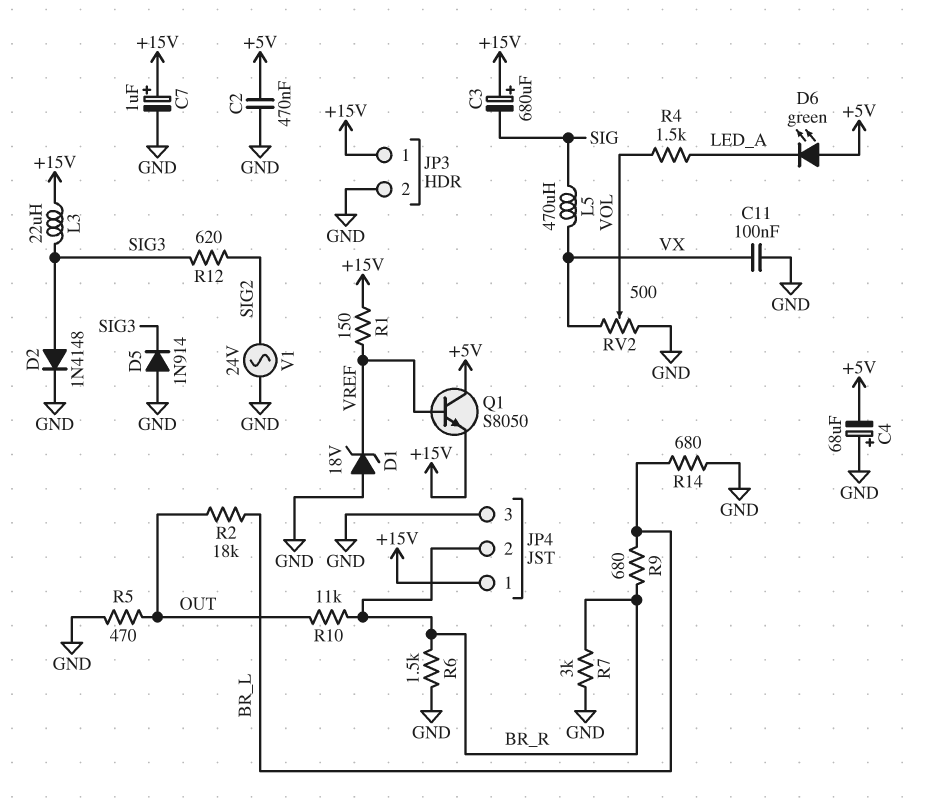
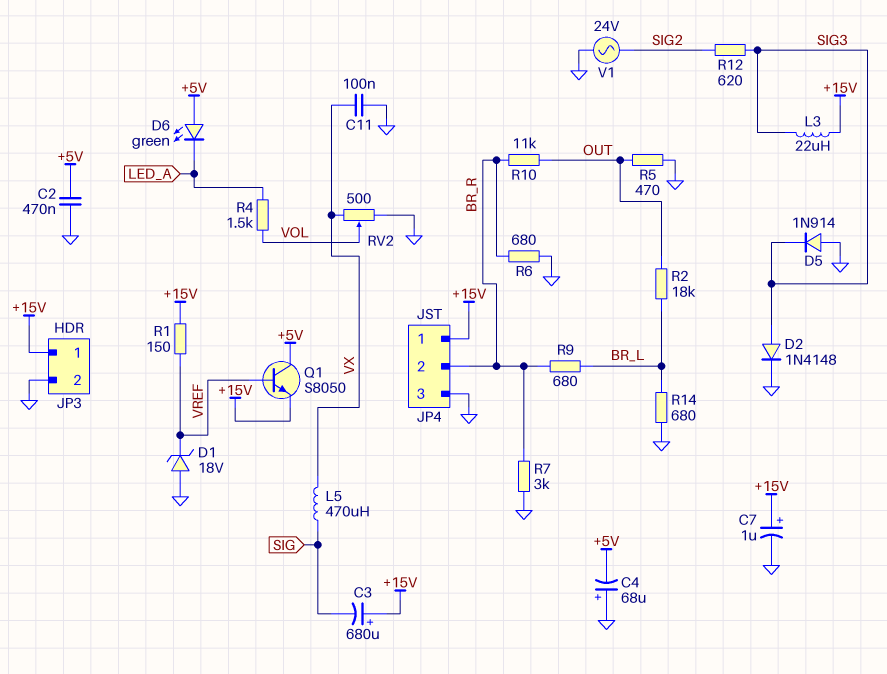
R6: 1.5k (BR_R, GND) -> 680 (BR_R, GND)

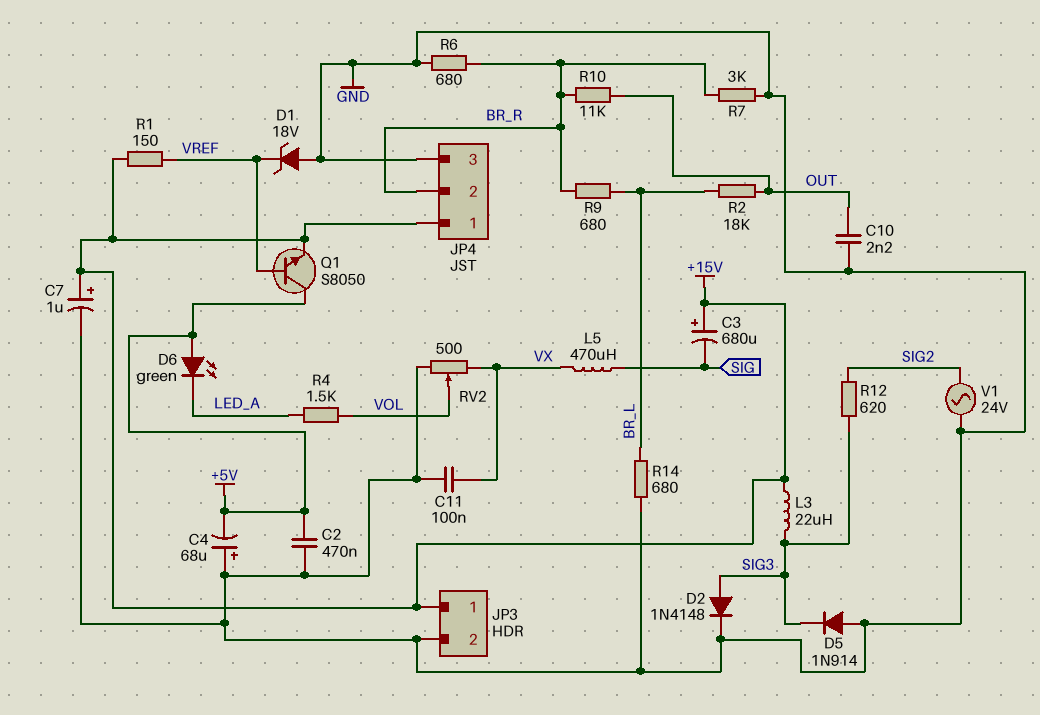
C10: none -> 2.2nF (GND, OUT)
R5: 470 (GND, OUT) -> none

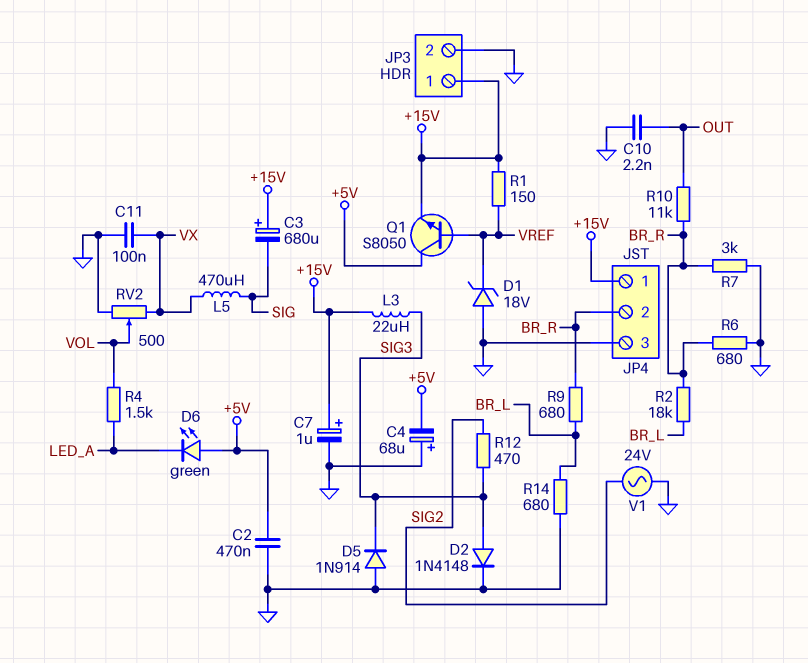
R2: 18k (BR_L, OUT) -> 18k (BR_L, BR_R)
R12: 620 (SIG2, SIG3) -> 470 (SIG2, SIG3)

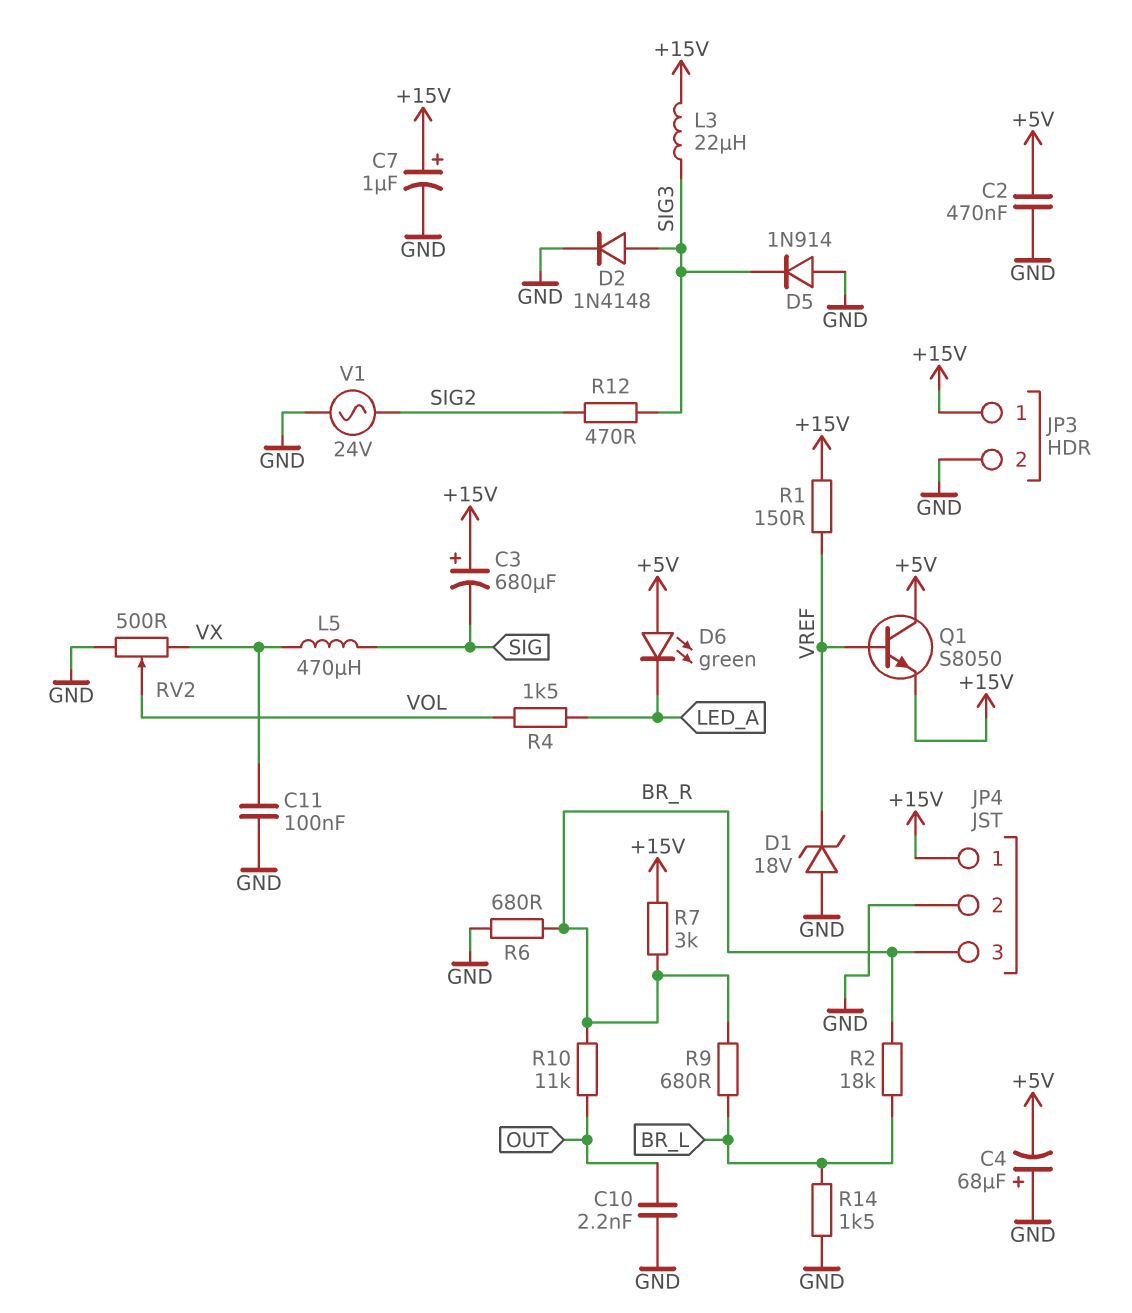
JP4 pin 2: BR_R -> GND
JP4 pin 3: GND -> BR_R
R7: 3k (BR_R, GND) -> 3k (+15V, BR_R)
R14: 680 (BR_L, GND) -> 1.5k (BR_L, GND)

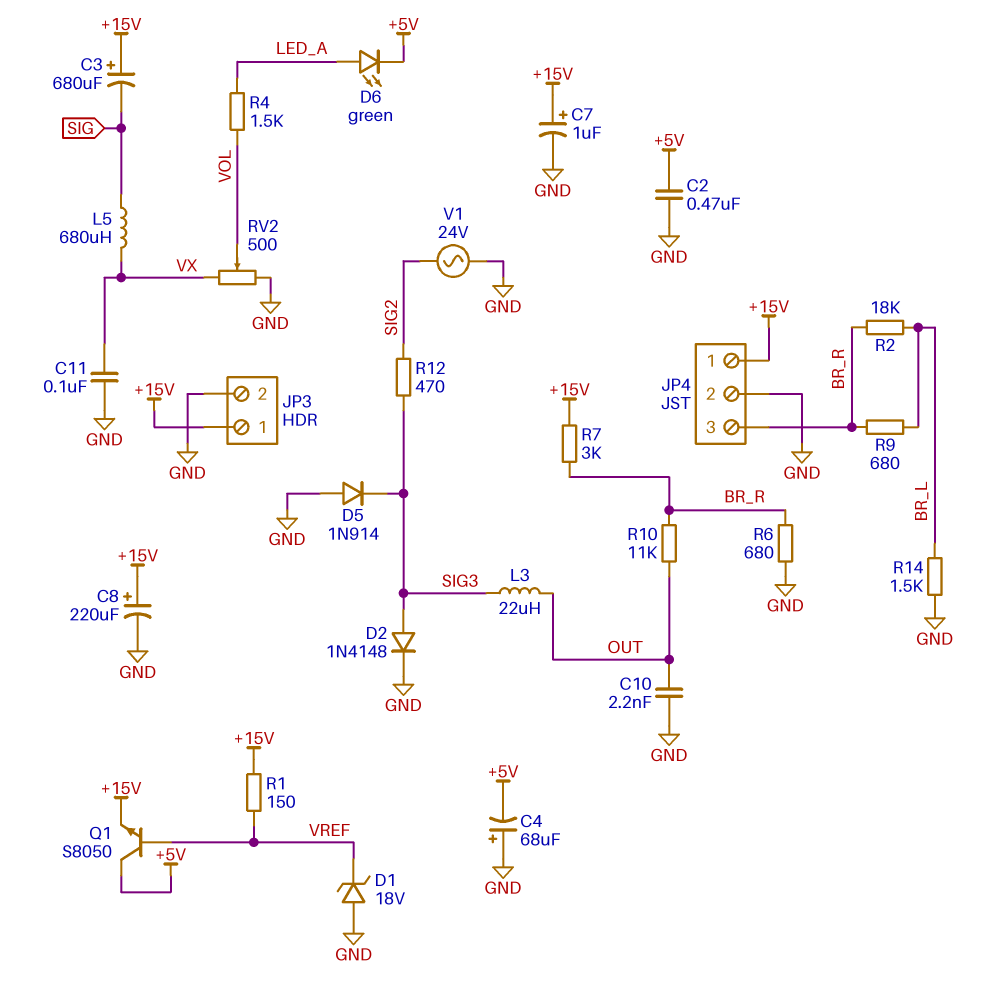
C8: none -> 220uF (plus +15V, minus GND)
D6: LED green (A +5V, K LED_A) -> LED green (A LED_A, K +5V)
L3: 22uH (+15V, SIG3) -> 22uH (OUT, SIG3)
L5: 470uH (SIG, VX) -> 680uH (SIG, VX)

